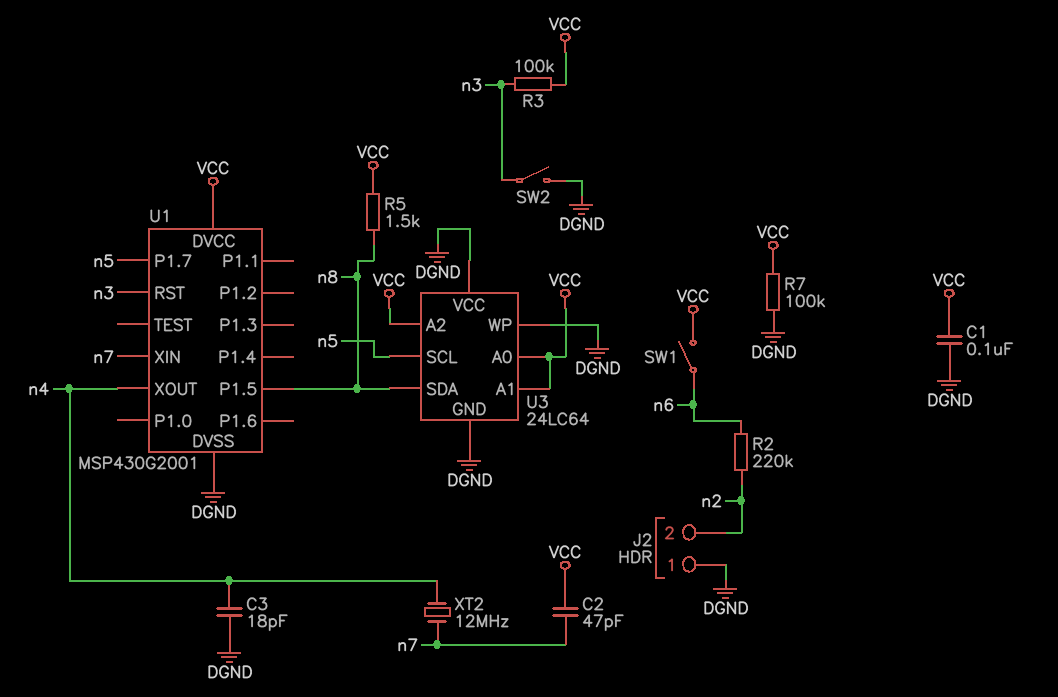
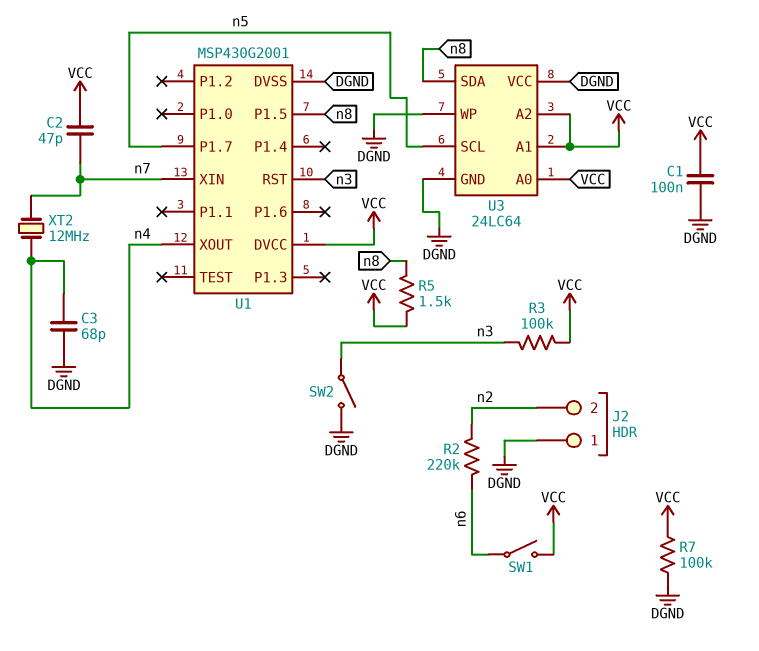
C3: 18pF (DGND, n4) -> 68pF (DGND, n4)

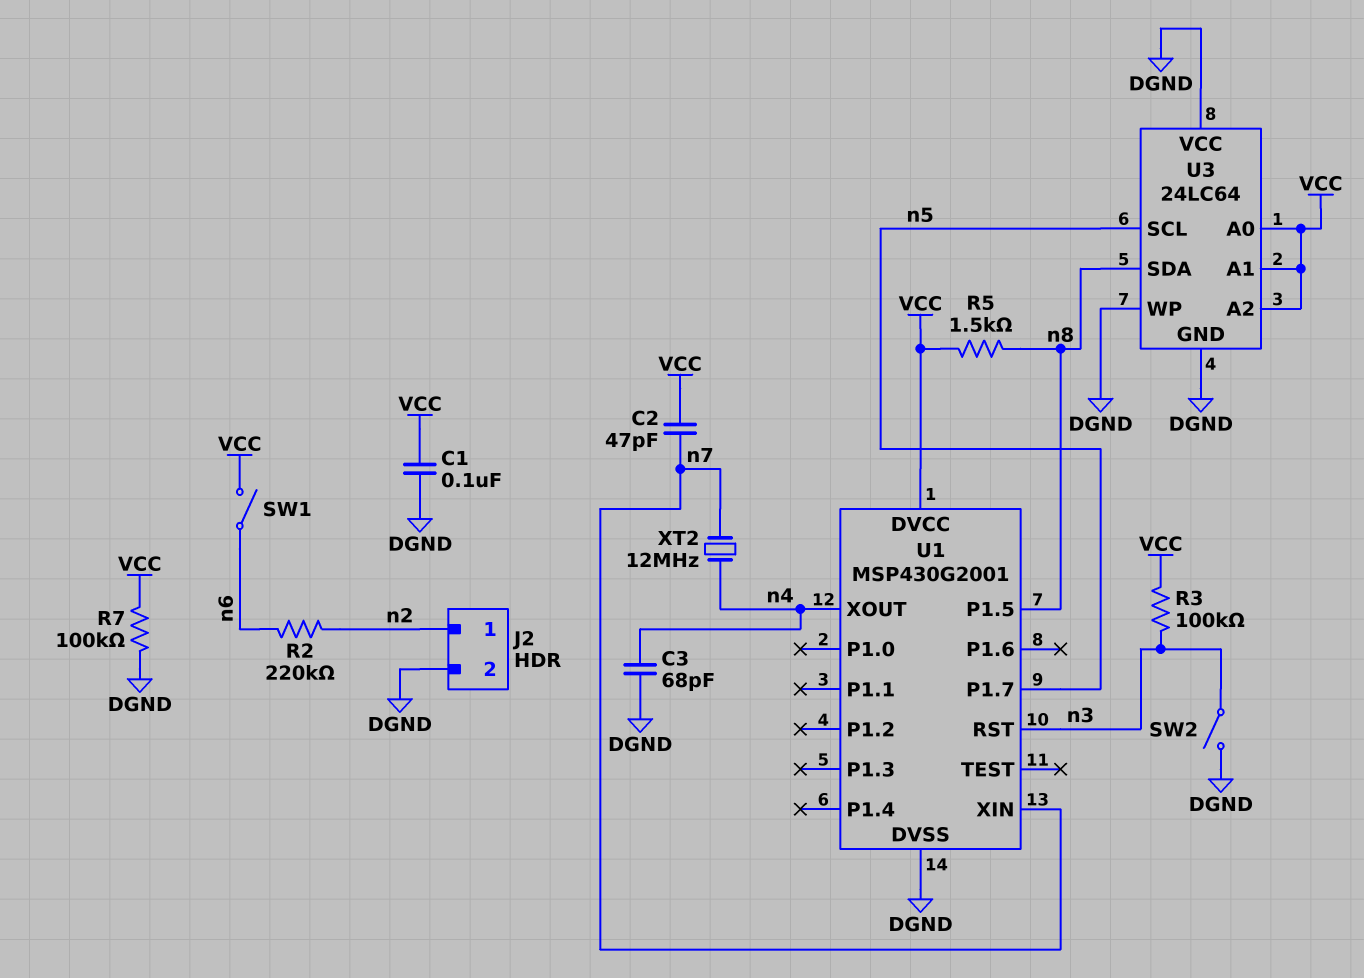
J2 pin 1: DGND -> n2
J2 pin 2: n2 -> DGND

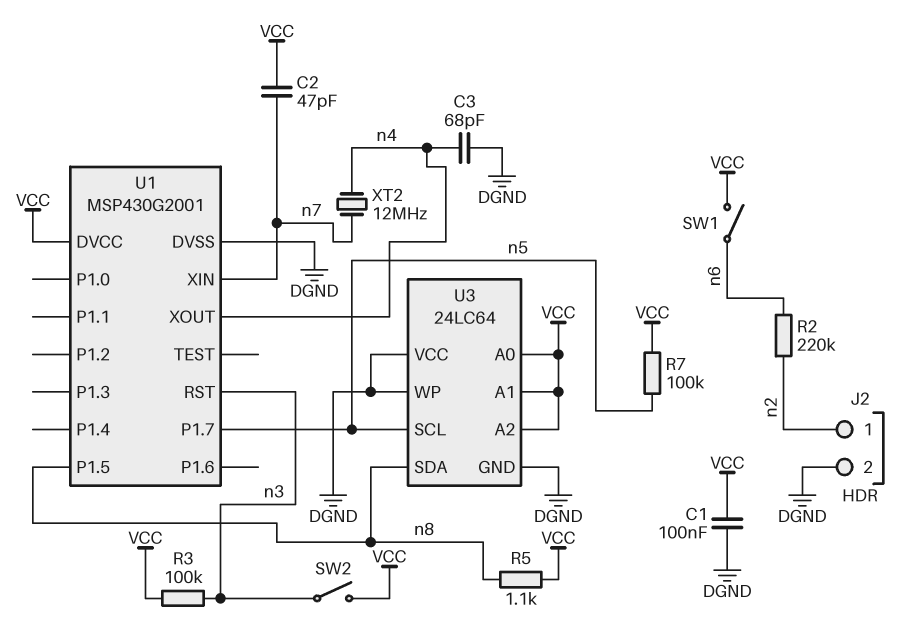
R5: 1.5k (VCC, n8) -> 1.1k (VCC, n8)
R7: 100k (DGND, VCC) -> 100k (VCC, n5)
SW2: switch (DGND, n3) -> switch (VCC, n3)

